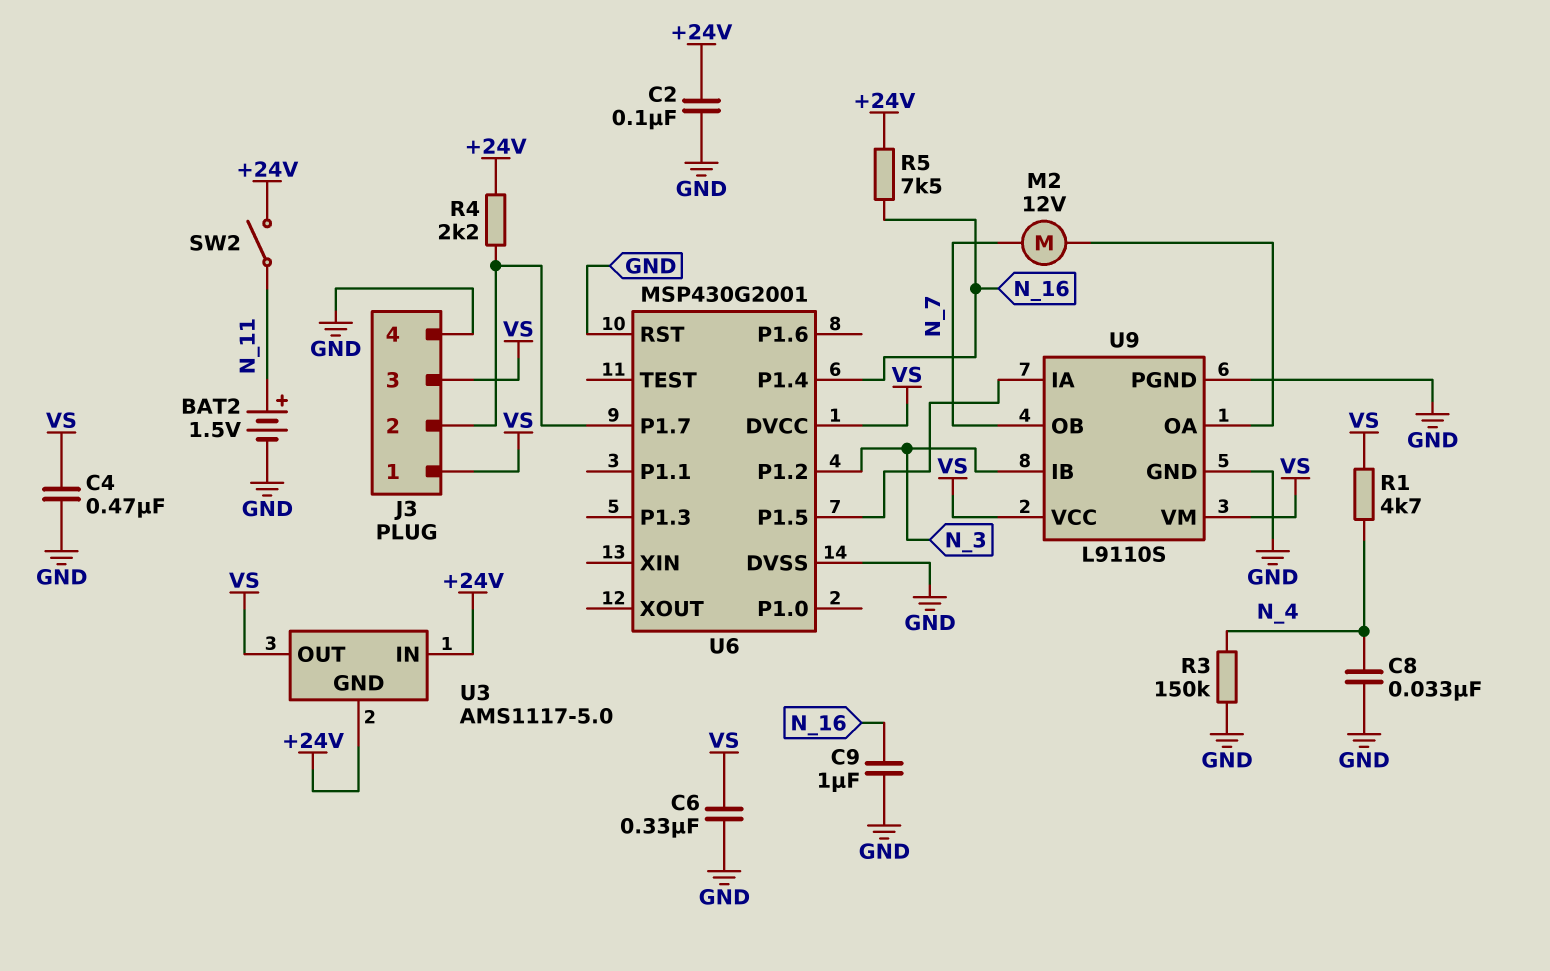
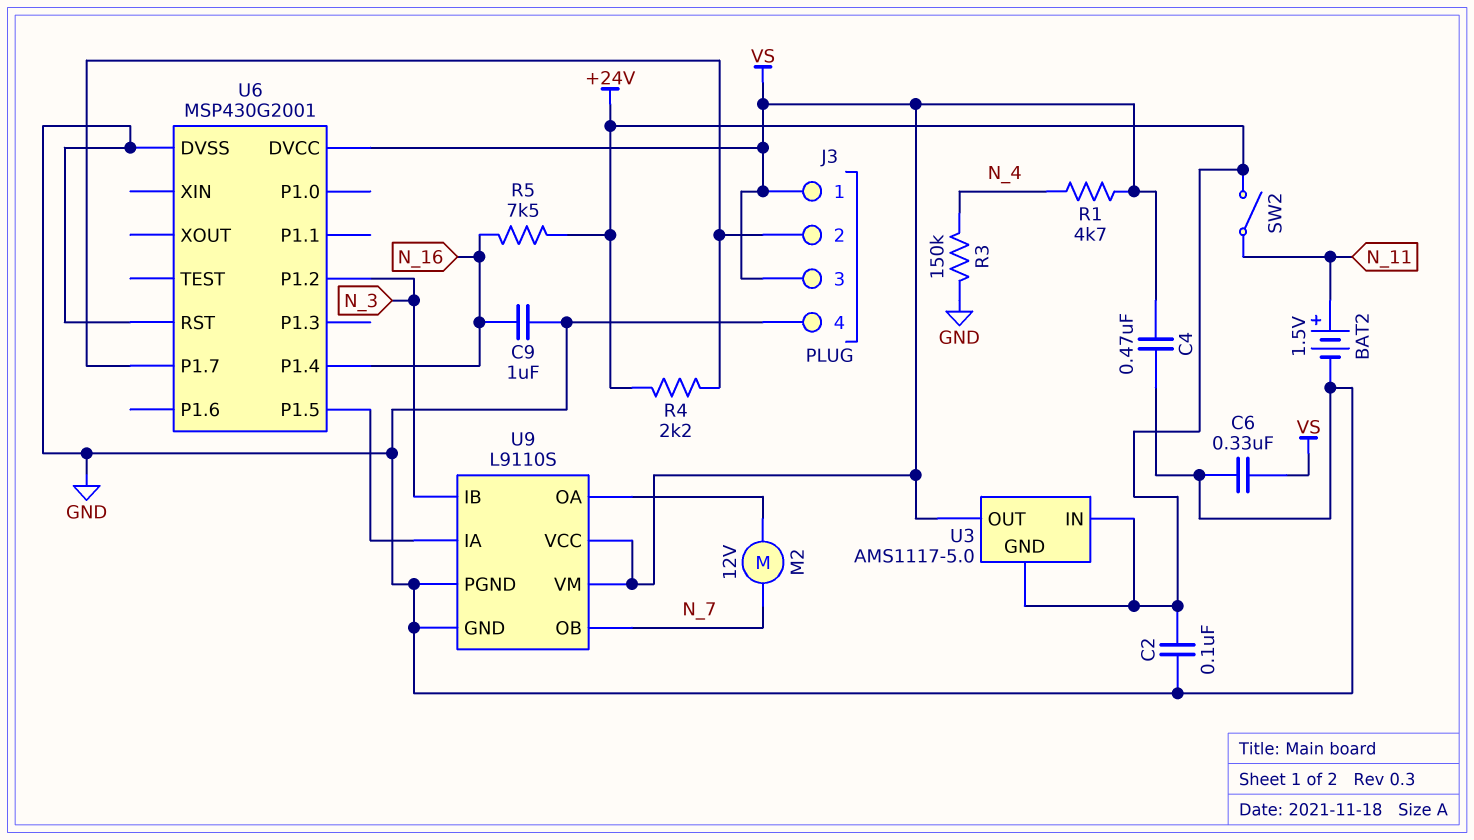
C8: 33nF (GND, N_4) -> none

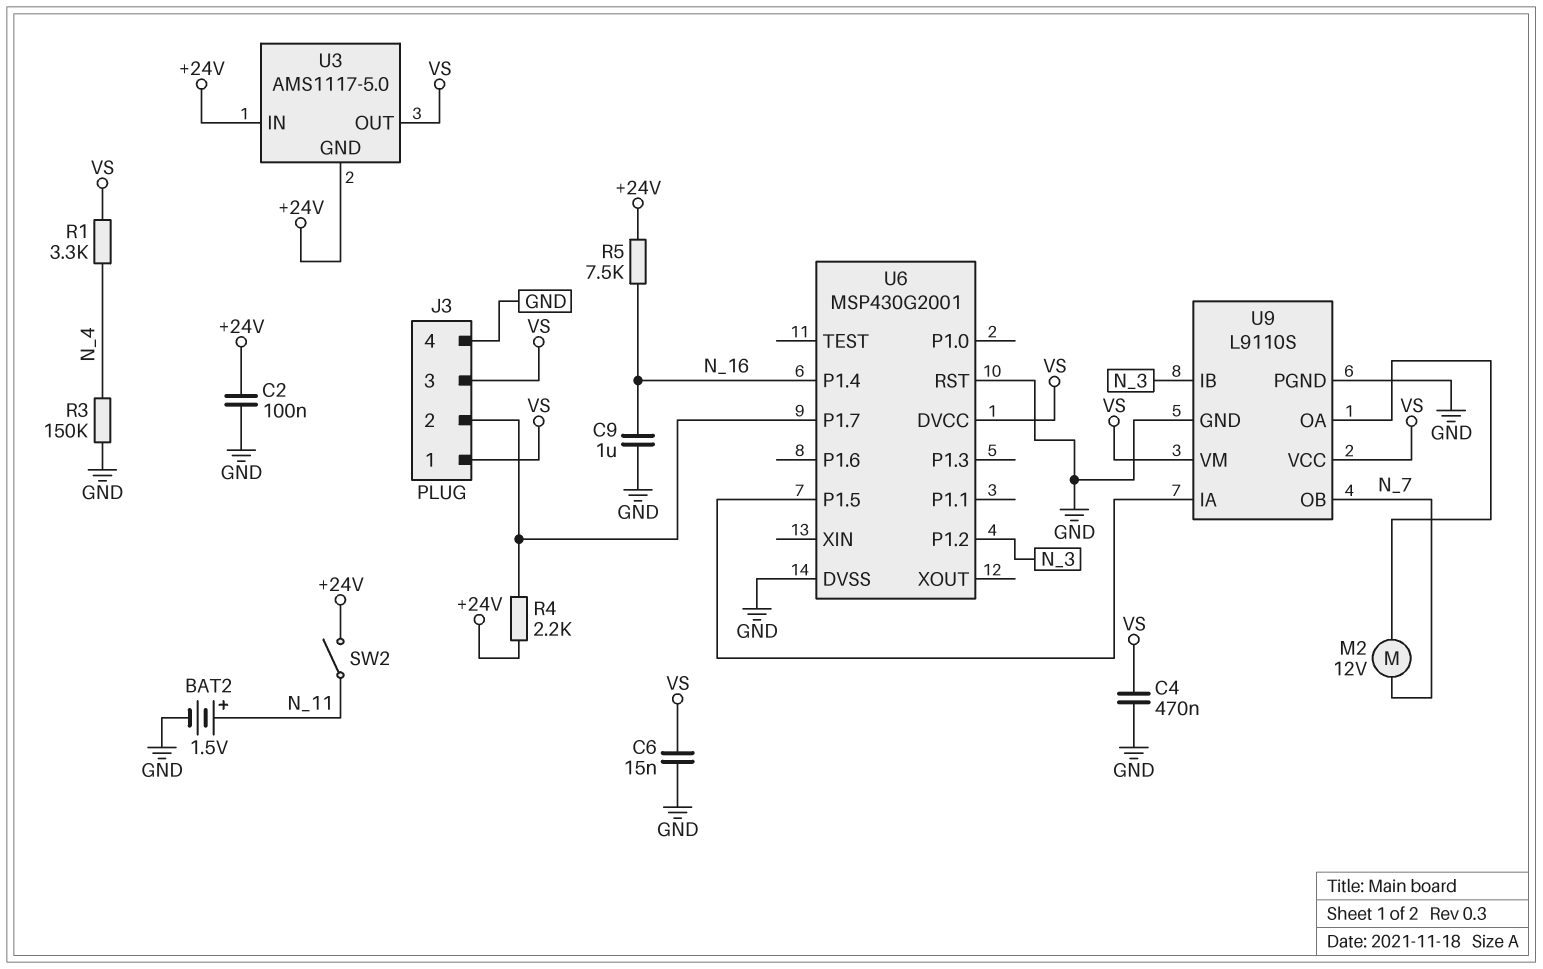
C6: 330nF (GND, VS) -> 15nF (GND, VS)
R1: 4.7k (N_4, VS) -> 3.3k (N_4, VS)

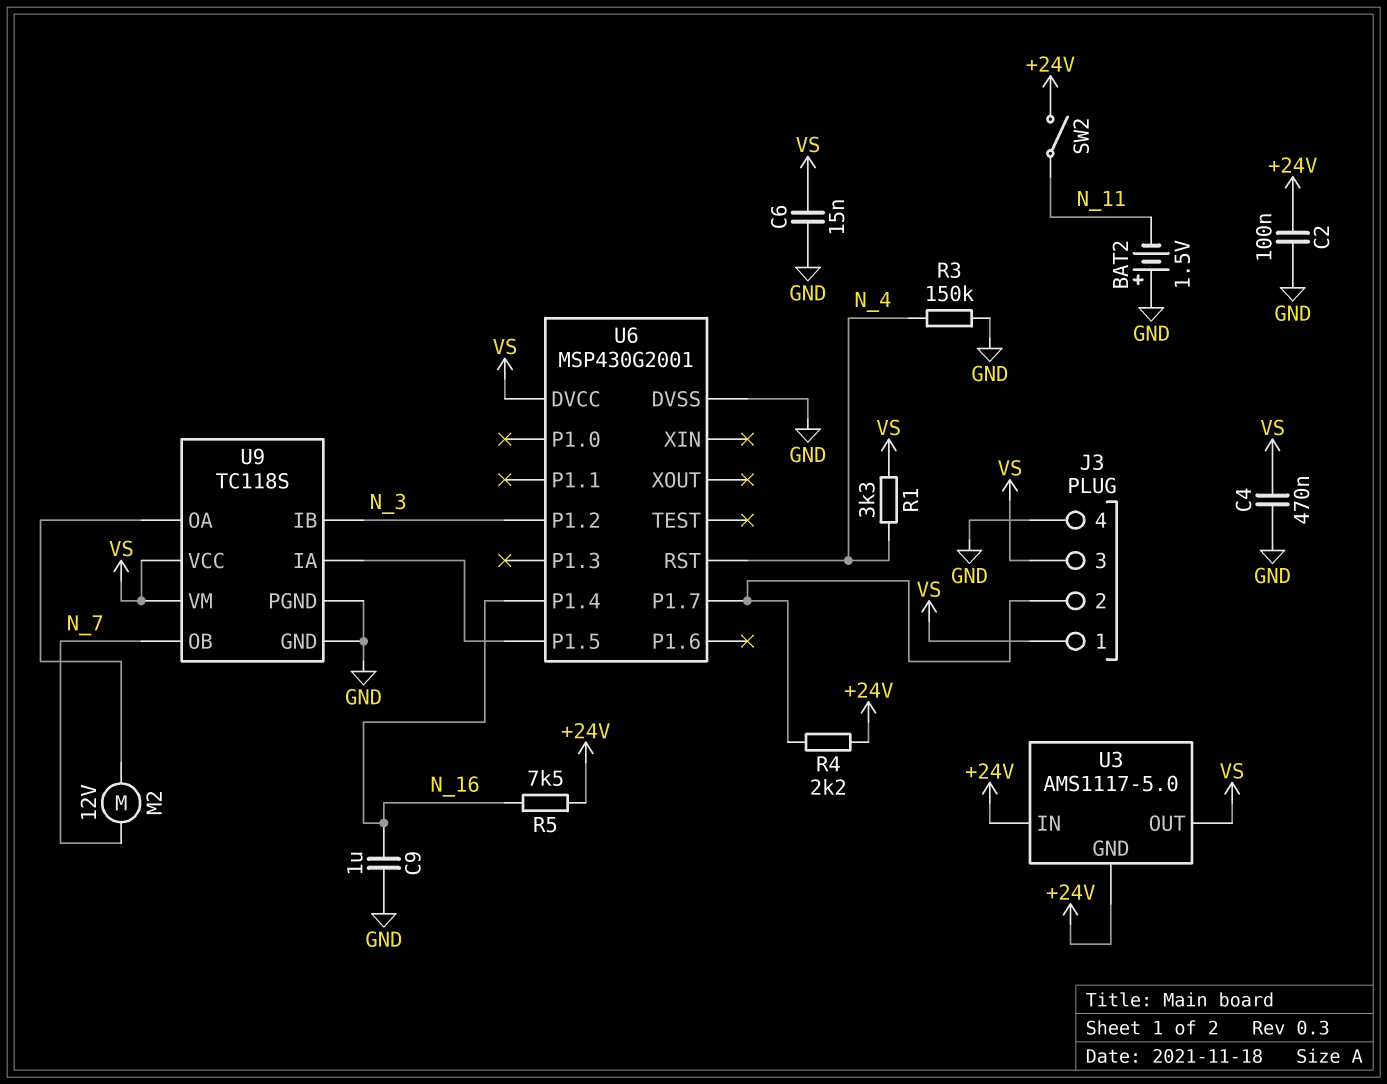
BAT2: 1.5V (plus N_11, minus GND) -> 1.5V (plus GND, minus N_11)
U6 pin RST: GND -> N_4
U9: L9110S -> TC118S

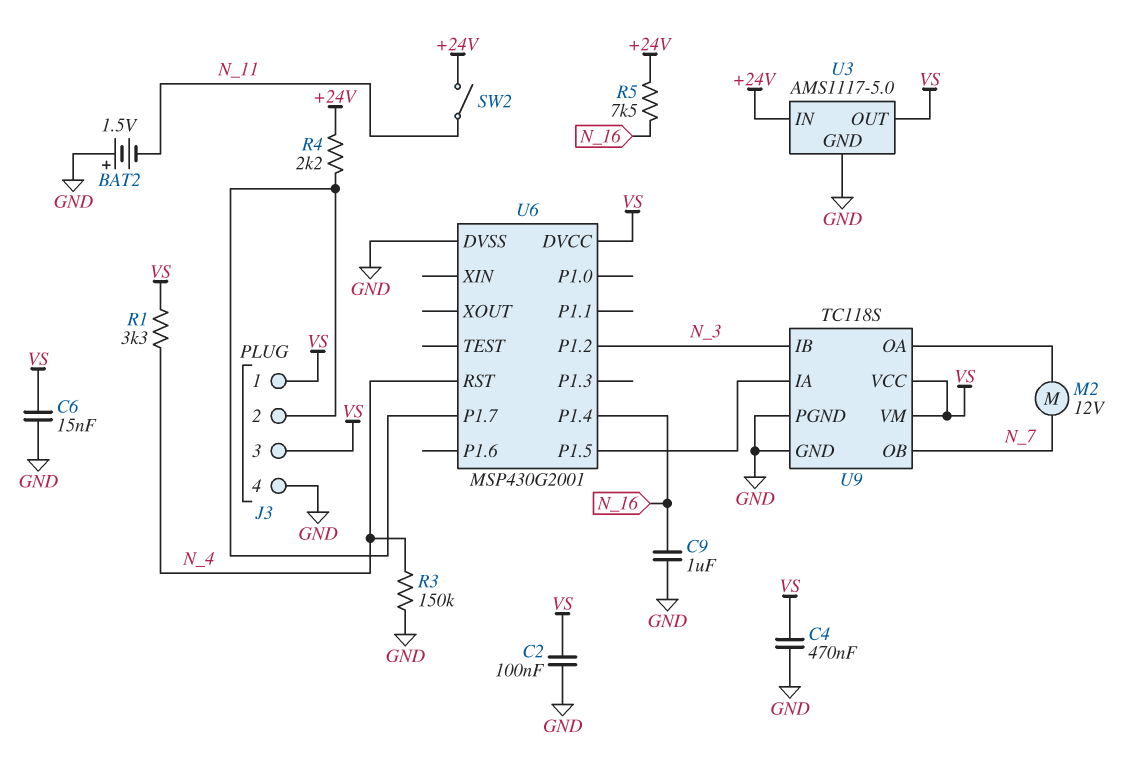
C2: 100nF (+24V, GND) -> 100nF (GND, VS)
U3 pin GND: +24V -> GND

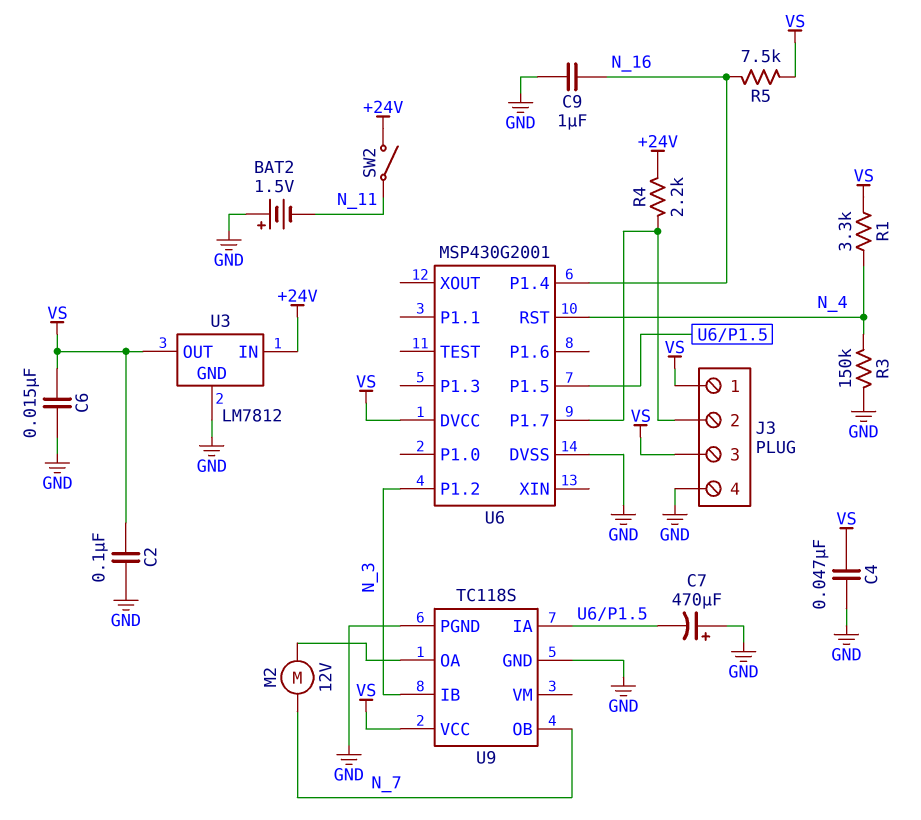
C4: 470nF (GND, VS) -> 47nF (GND, VS)
C7: none -> 470uF (plus GND, minus U6/P1.5)
R5: 7.5k (+24V, N_16) -> 7.5k (N_16, VS)
U3: AMS1117-5.0 -> LM7812
U9 pin VM: VS -> none

